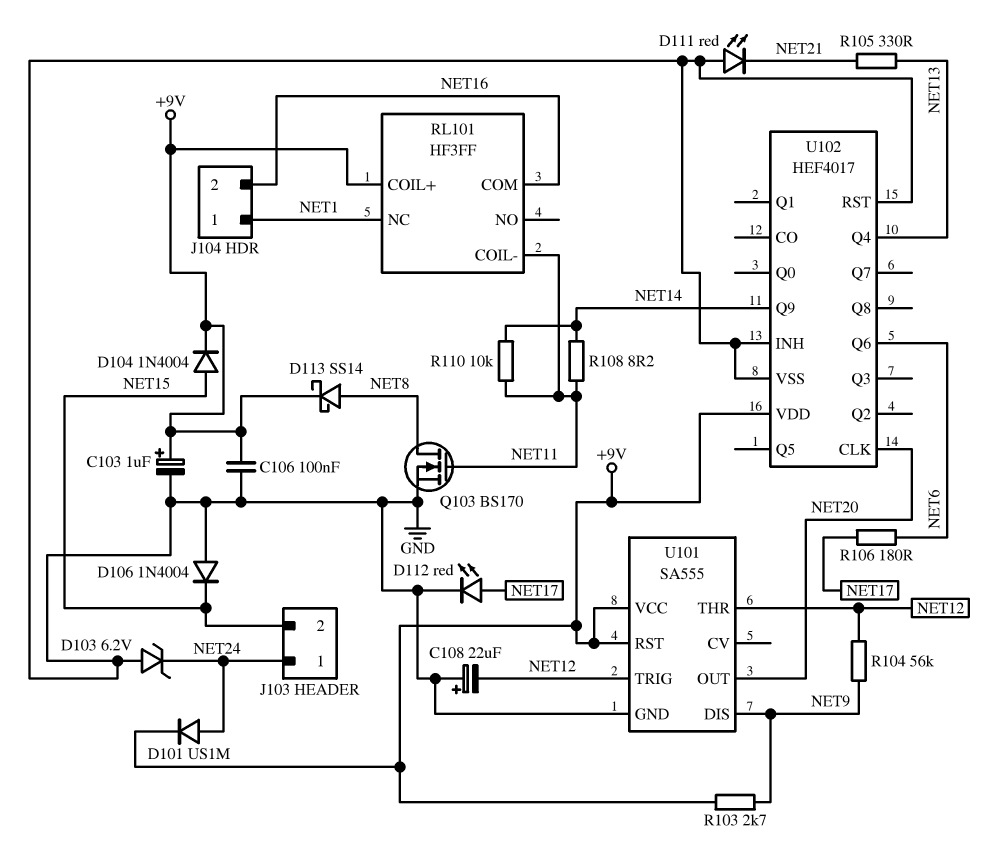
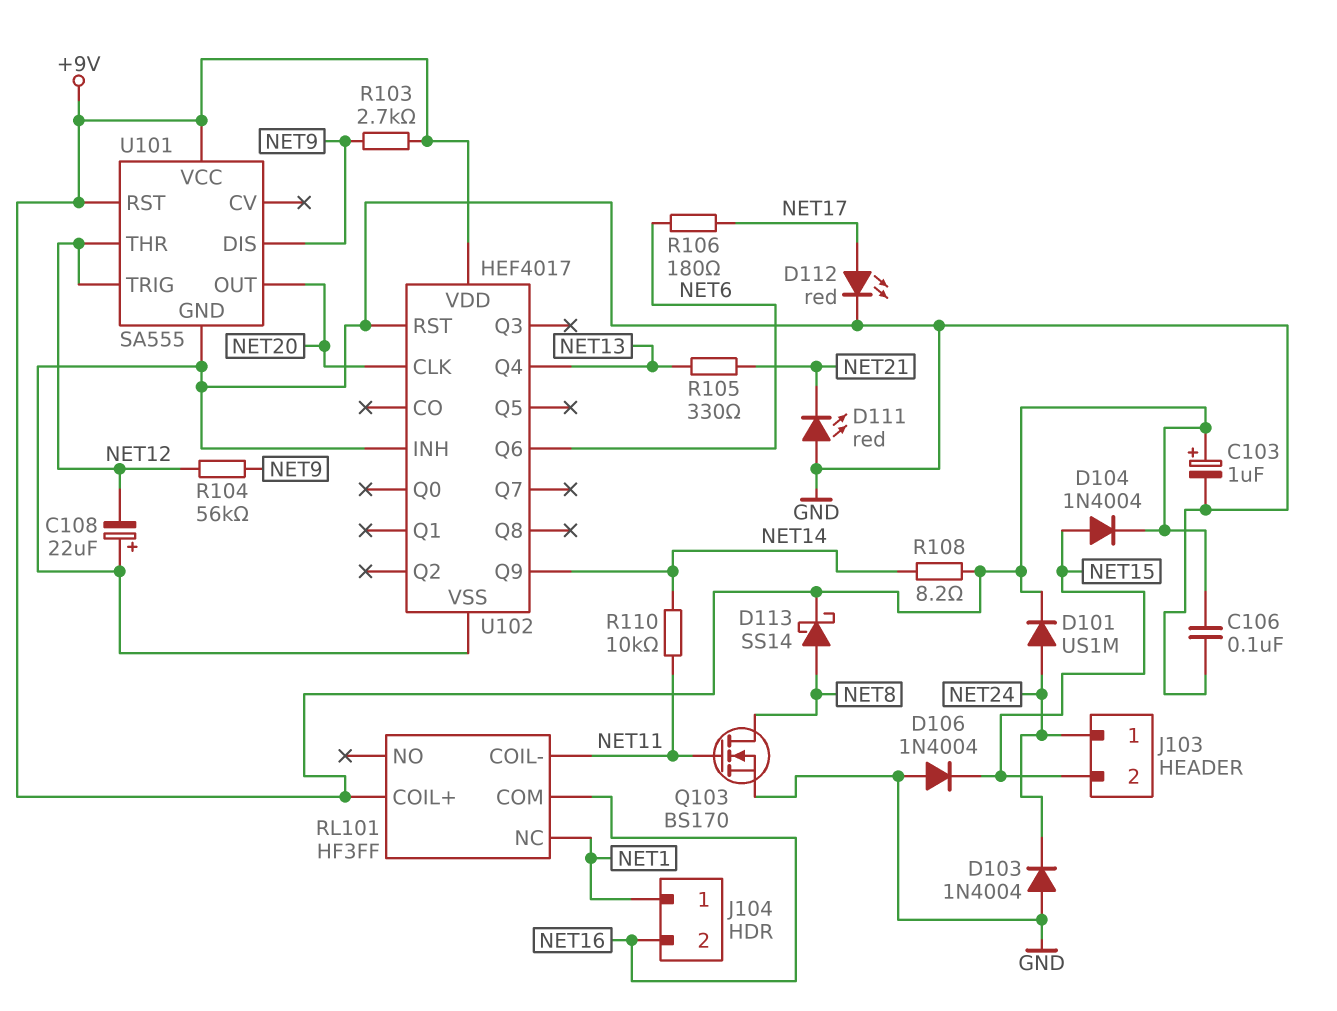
D103: zener 6.2V (A GND, K NET24) -> diode 1N4004 (A GND, K NET24)
R108: 8.2 (NET11, NET14) -> 8.2 (+9V, NET14)

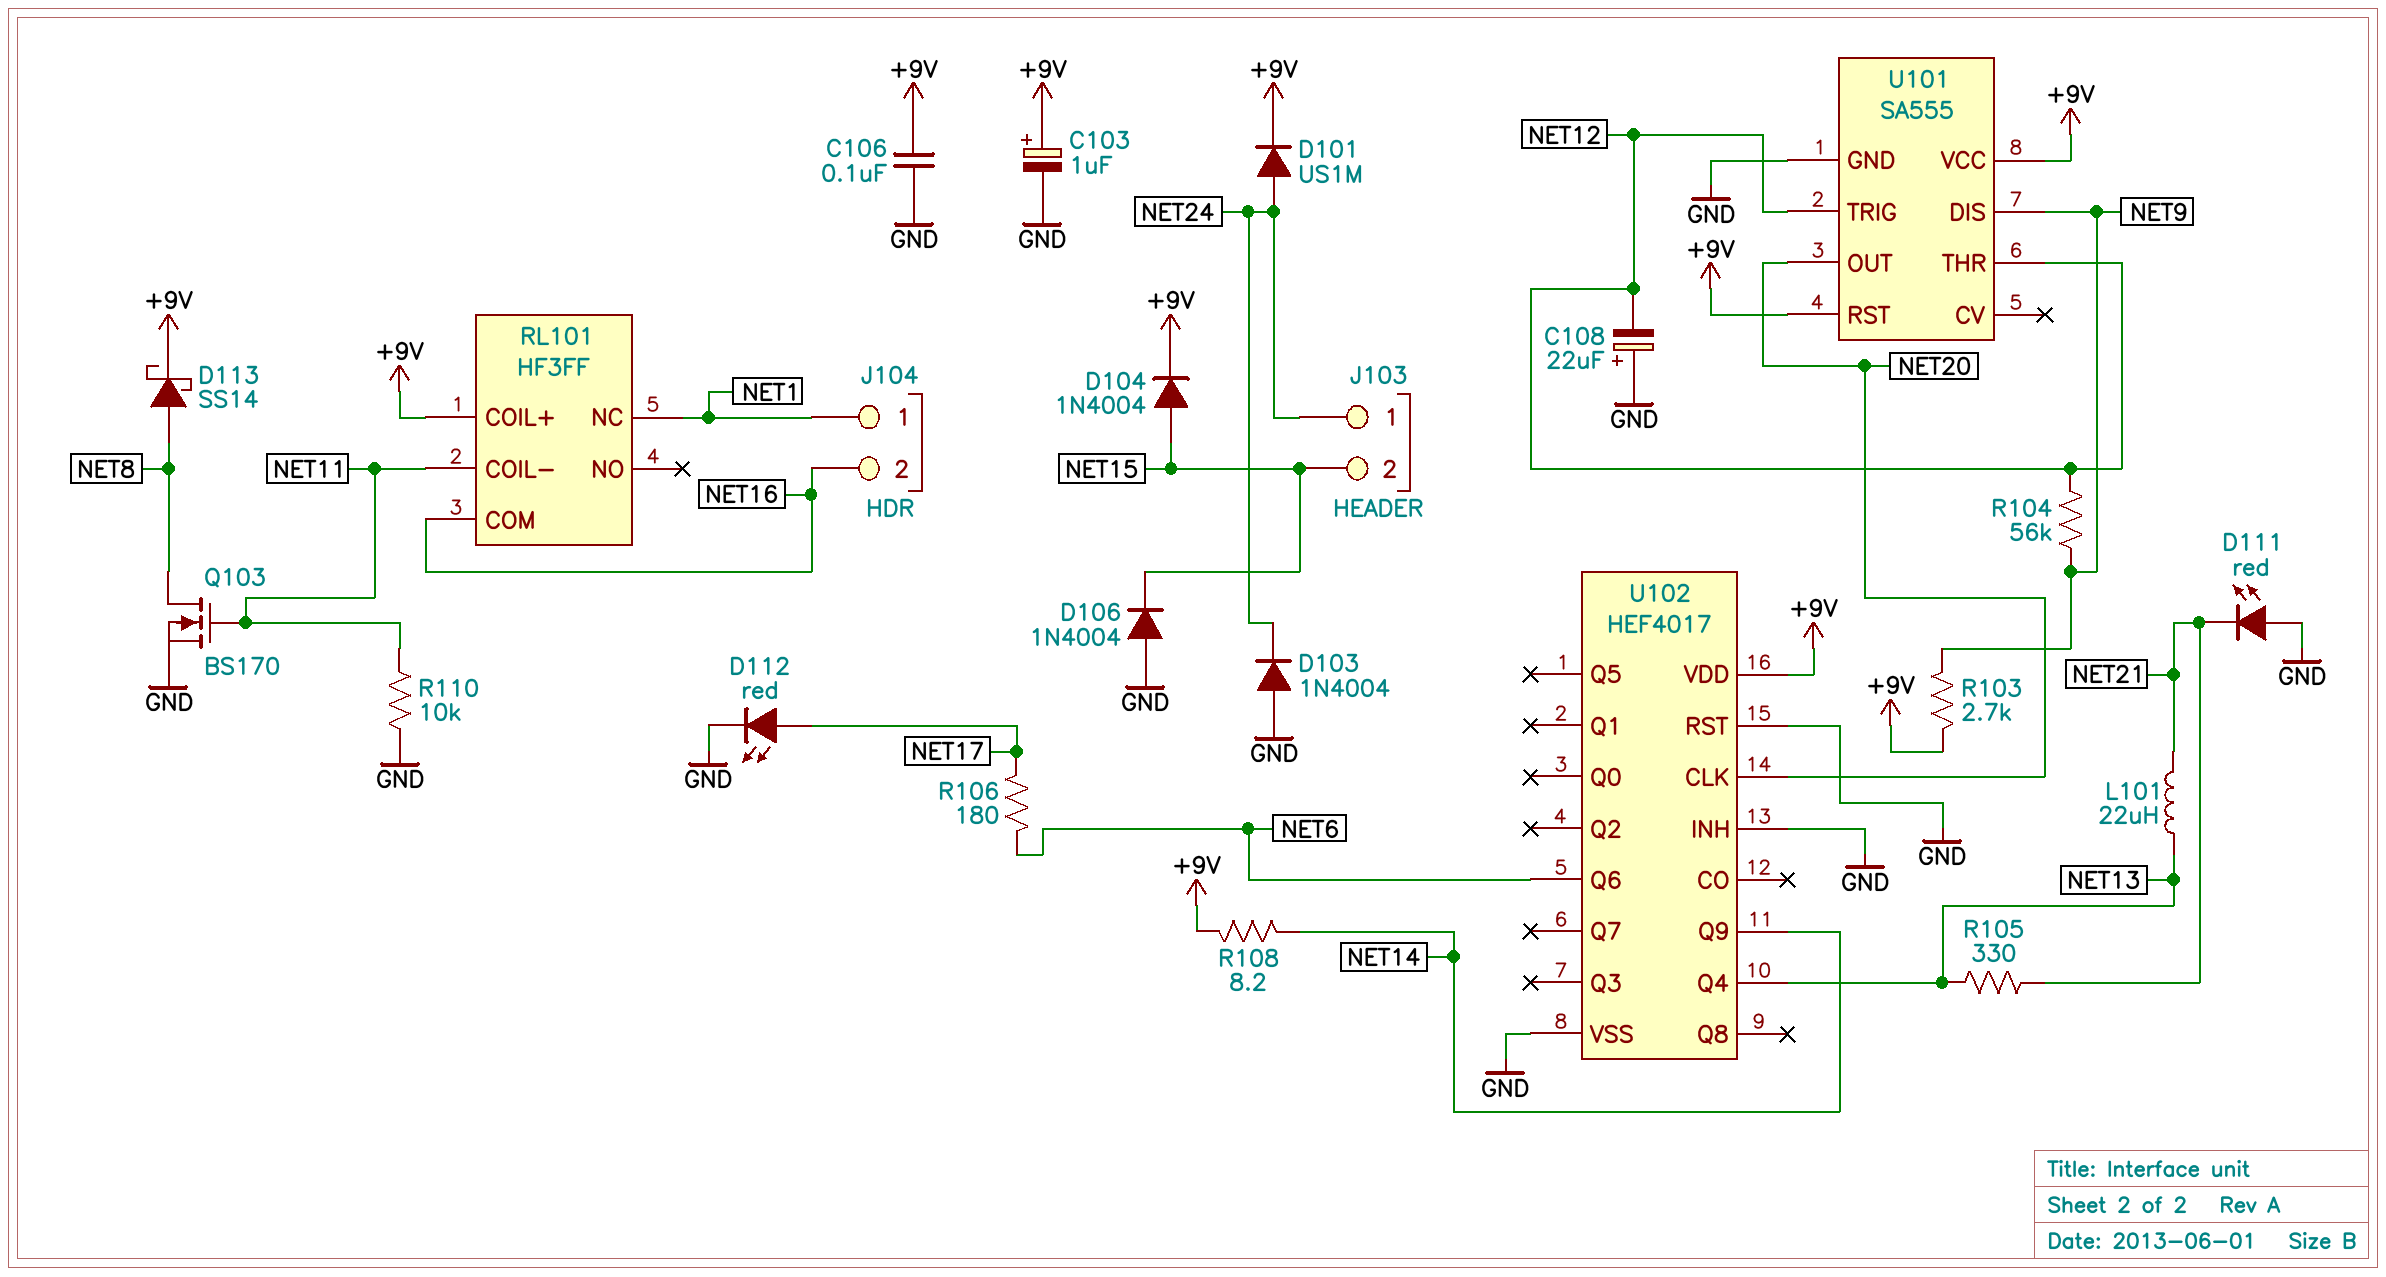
L101: none -> 22uH (NET13, NET21)
R110: 10k (NET11, NET14) -> 10k (GND, NET11)

